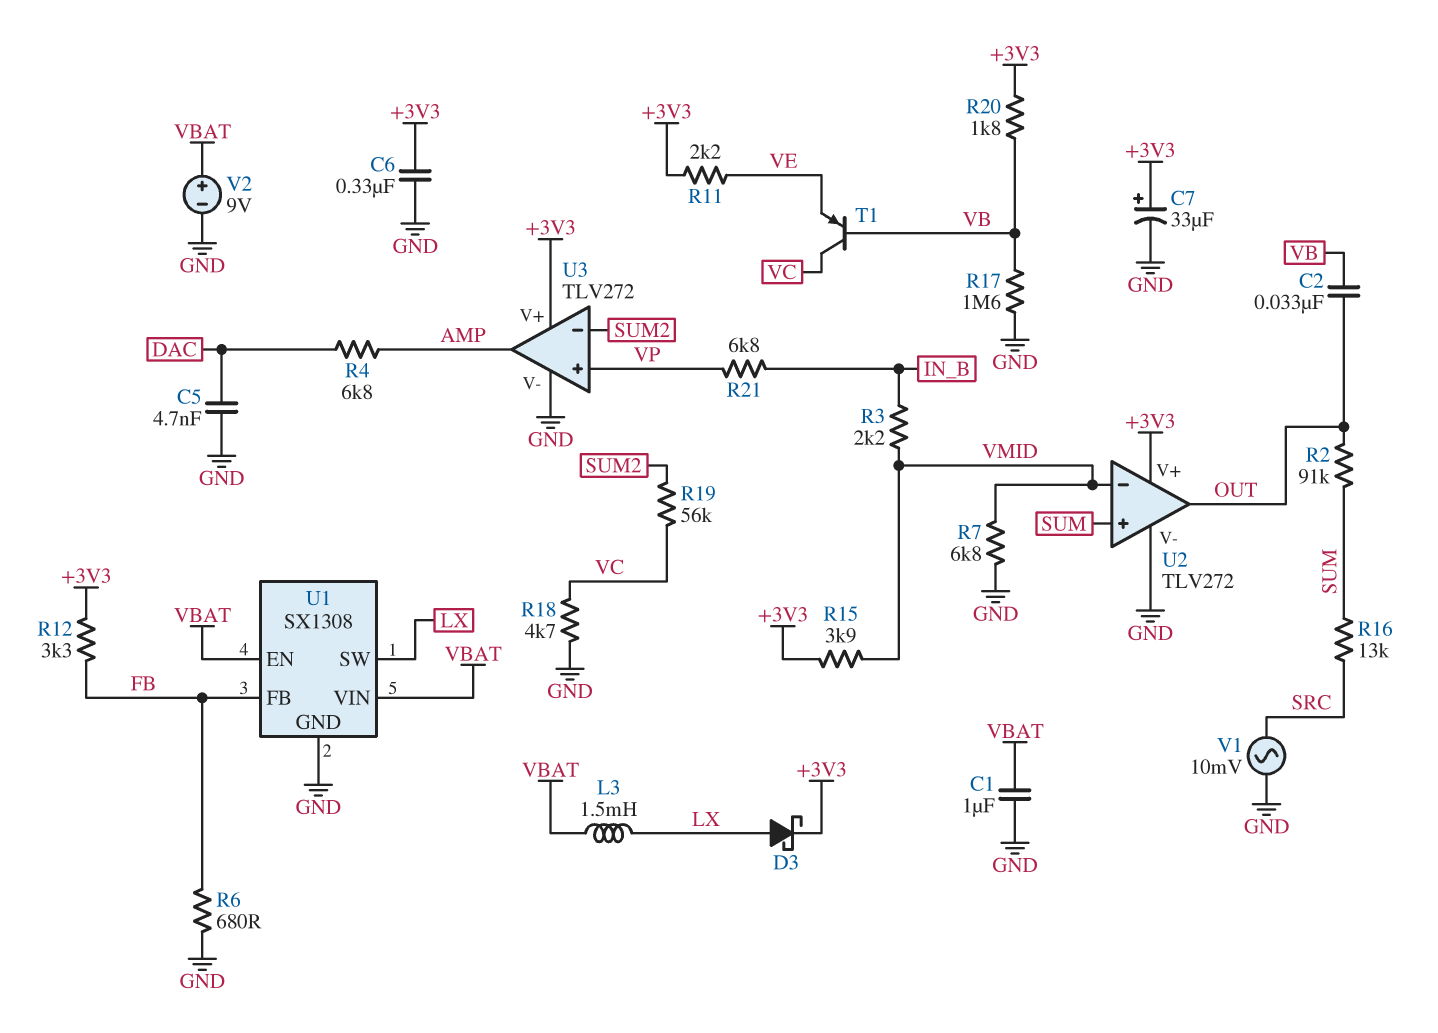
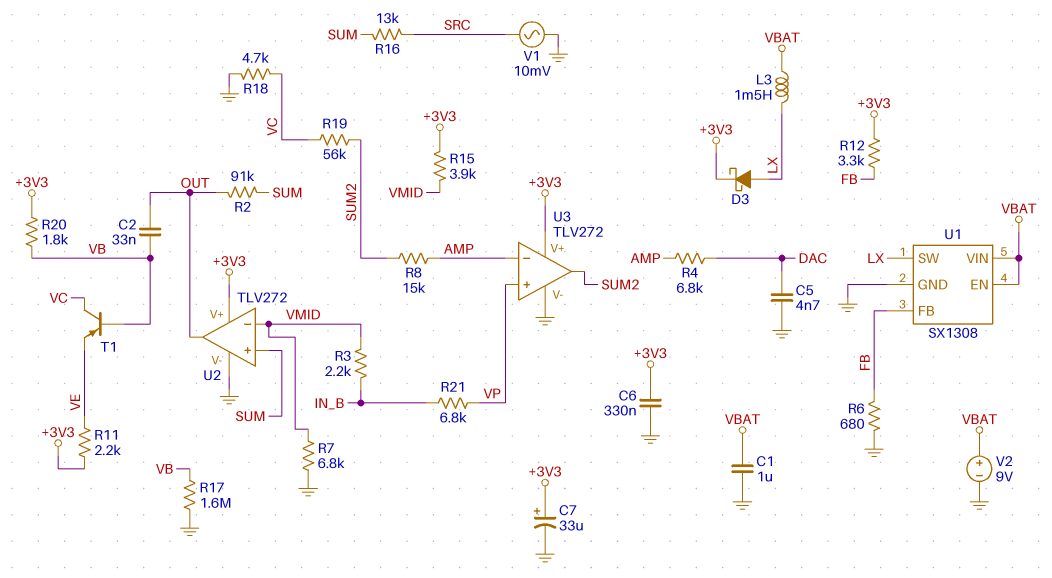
R8: none -> 15k (AMP, SUM2)
U3 pin in-: SUM2 -> AMP
U3 pin out: AMP -> SUM2

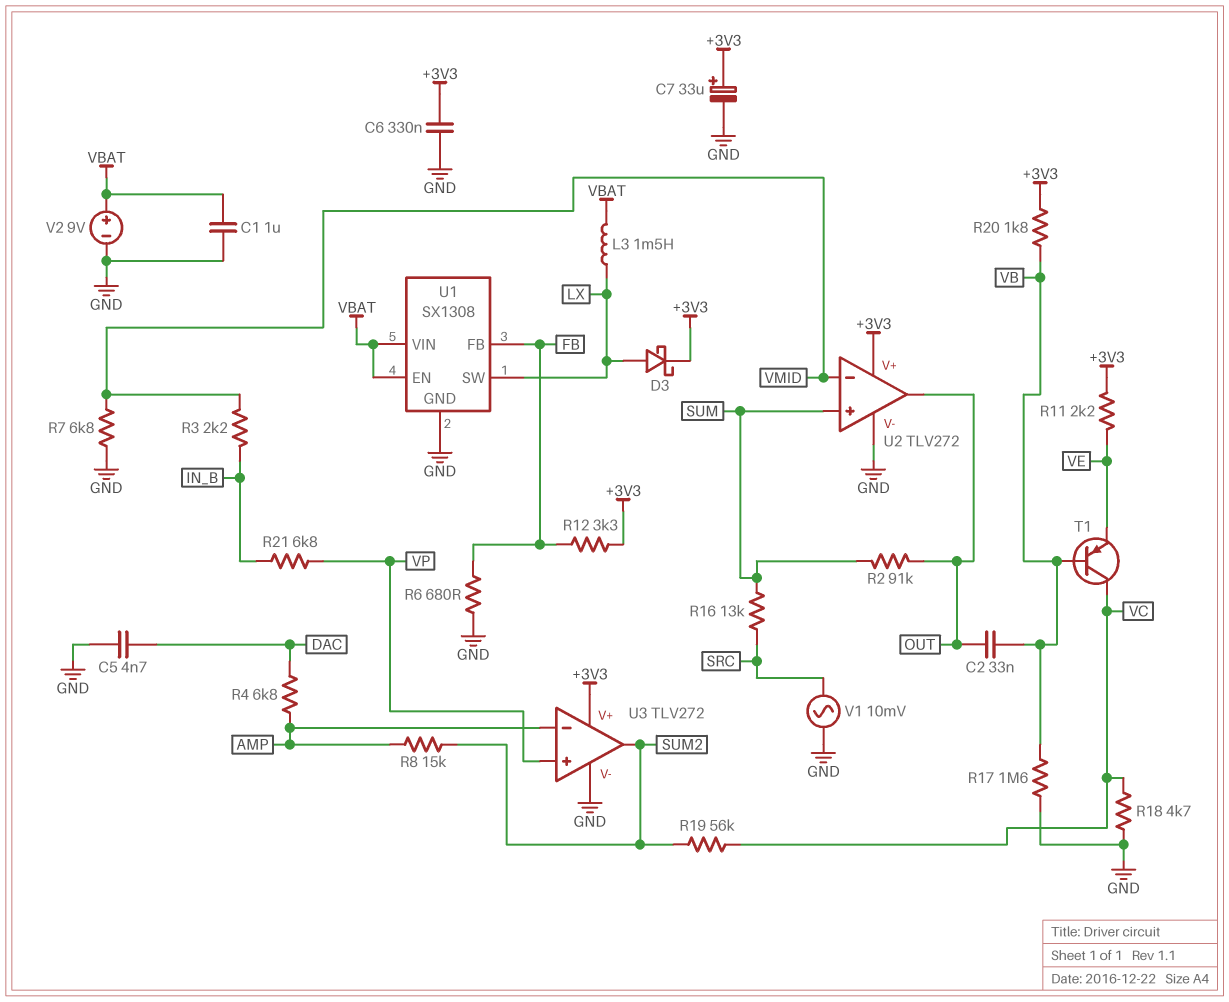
R15: 3.9k (+3V3, VMID) -> none

